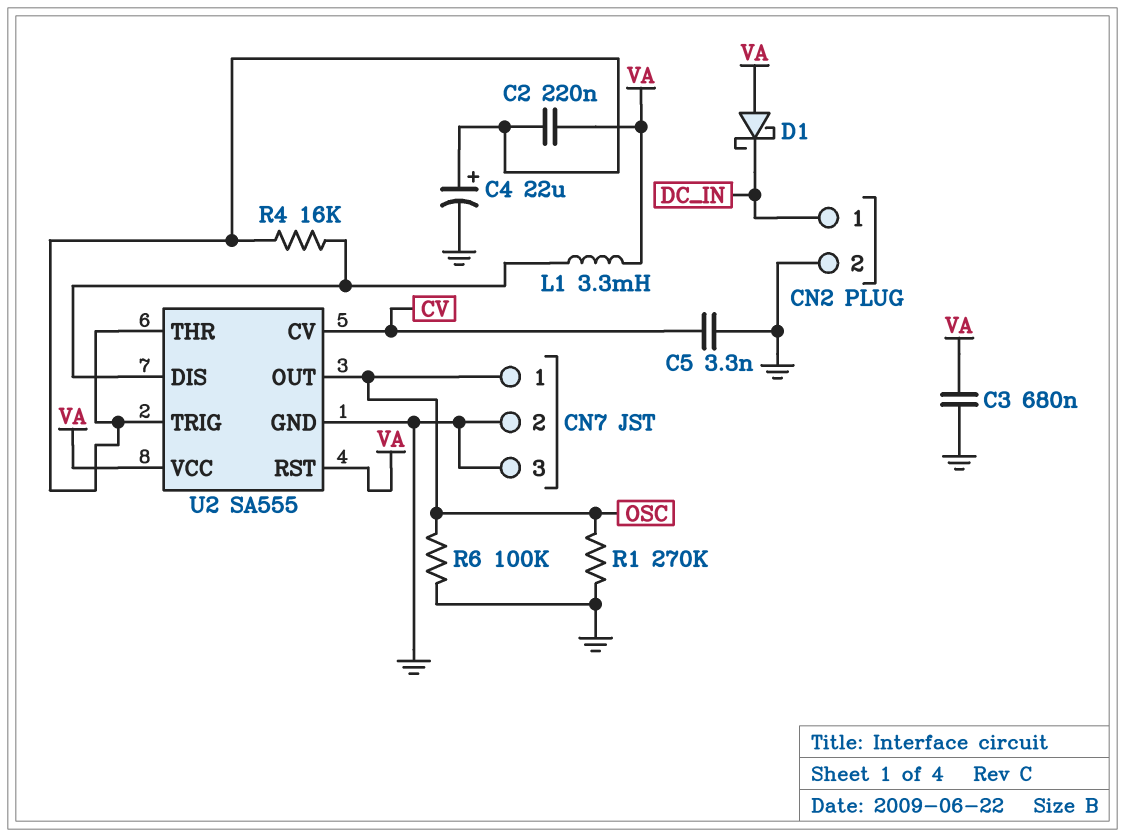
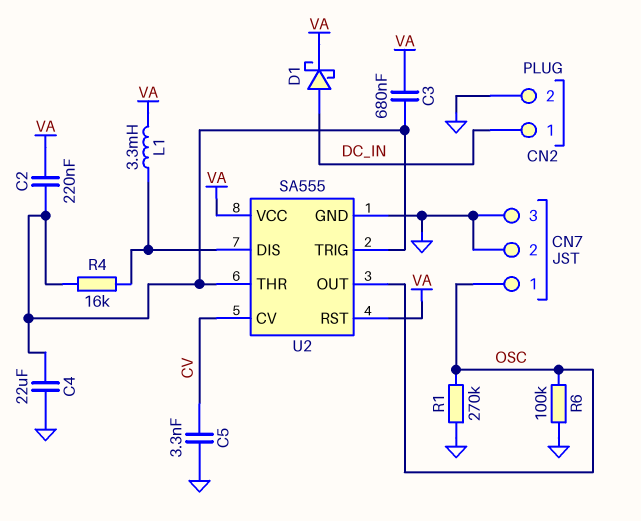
C3: 680nF (GND, VA) -> 680nF (U2/THR, VA)
C4: 22uF (plus U2/THR, minus GND) -> 22uF (GND, U2/THR)
D1: schottky (A VA, K DC_IN) -> schottky (A DC_IN, K VA)

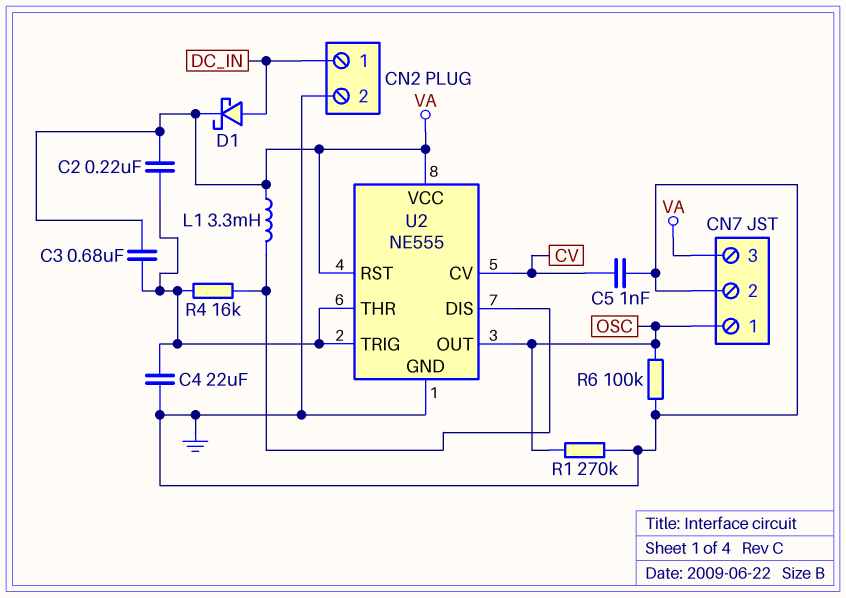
C5: 3.3nF (CV, GND) -> 1nF (CV, GND)
CN7 pin 3: GND -> VA
U2: SA555 -> NE555

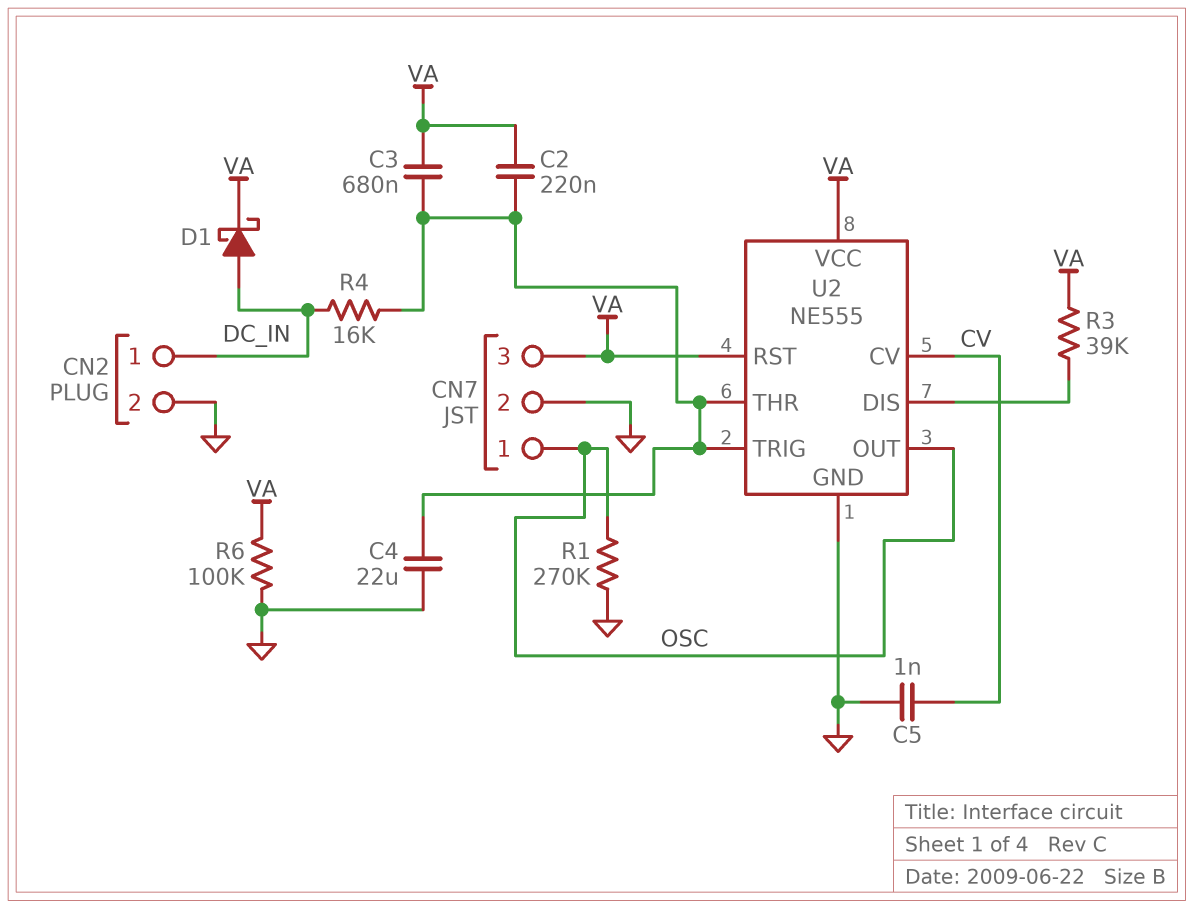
L1: 3.3mH (U2/DIS, VA) -> none
R3: none -> 39k (U2/DIS, VA)
R4: 16k (U2/DIS, U2/THR) -> 16k (DC_IN, U2/THR)
R6: 100k (GND, OSC) -> 100k (GND, VA)

